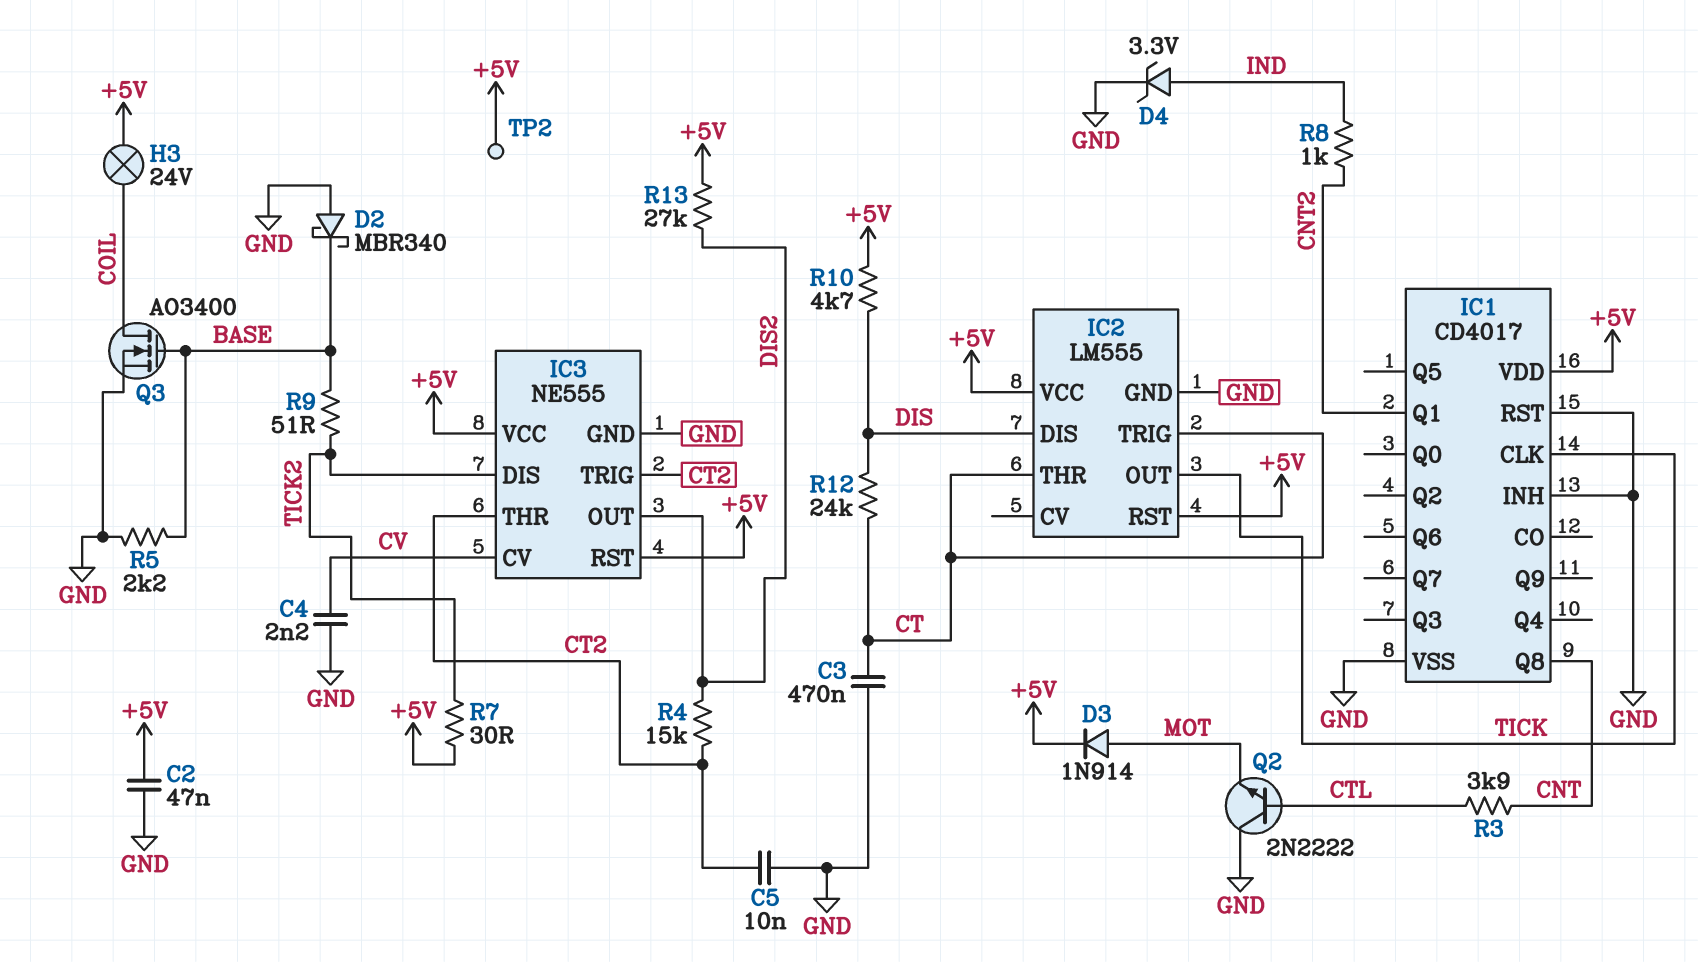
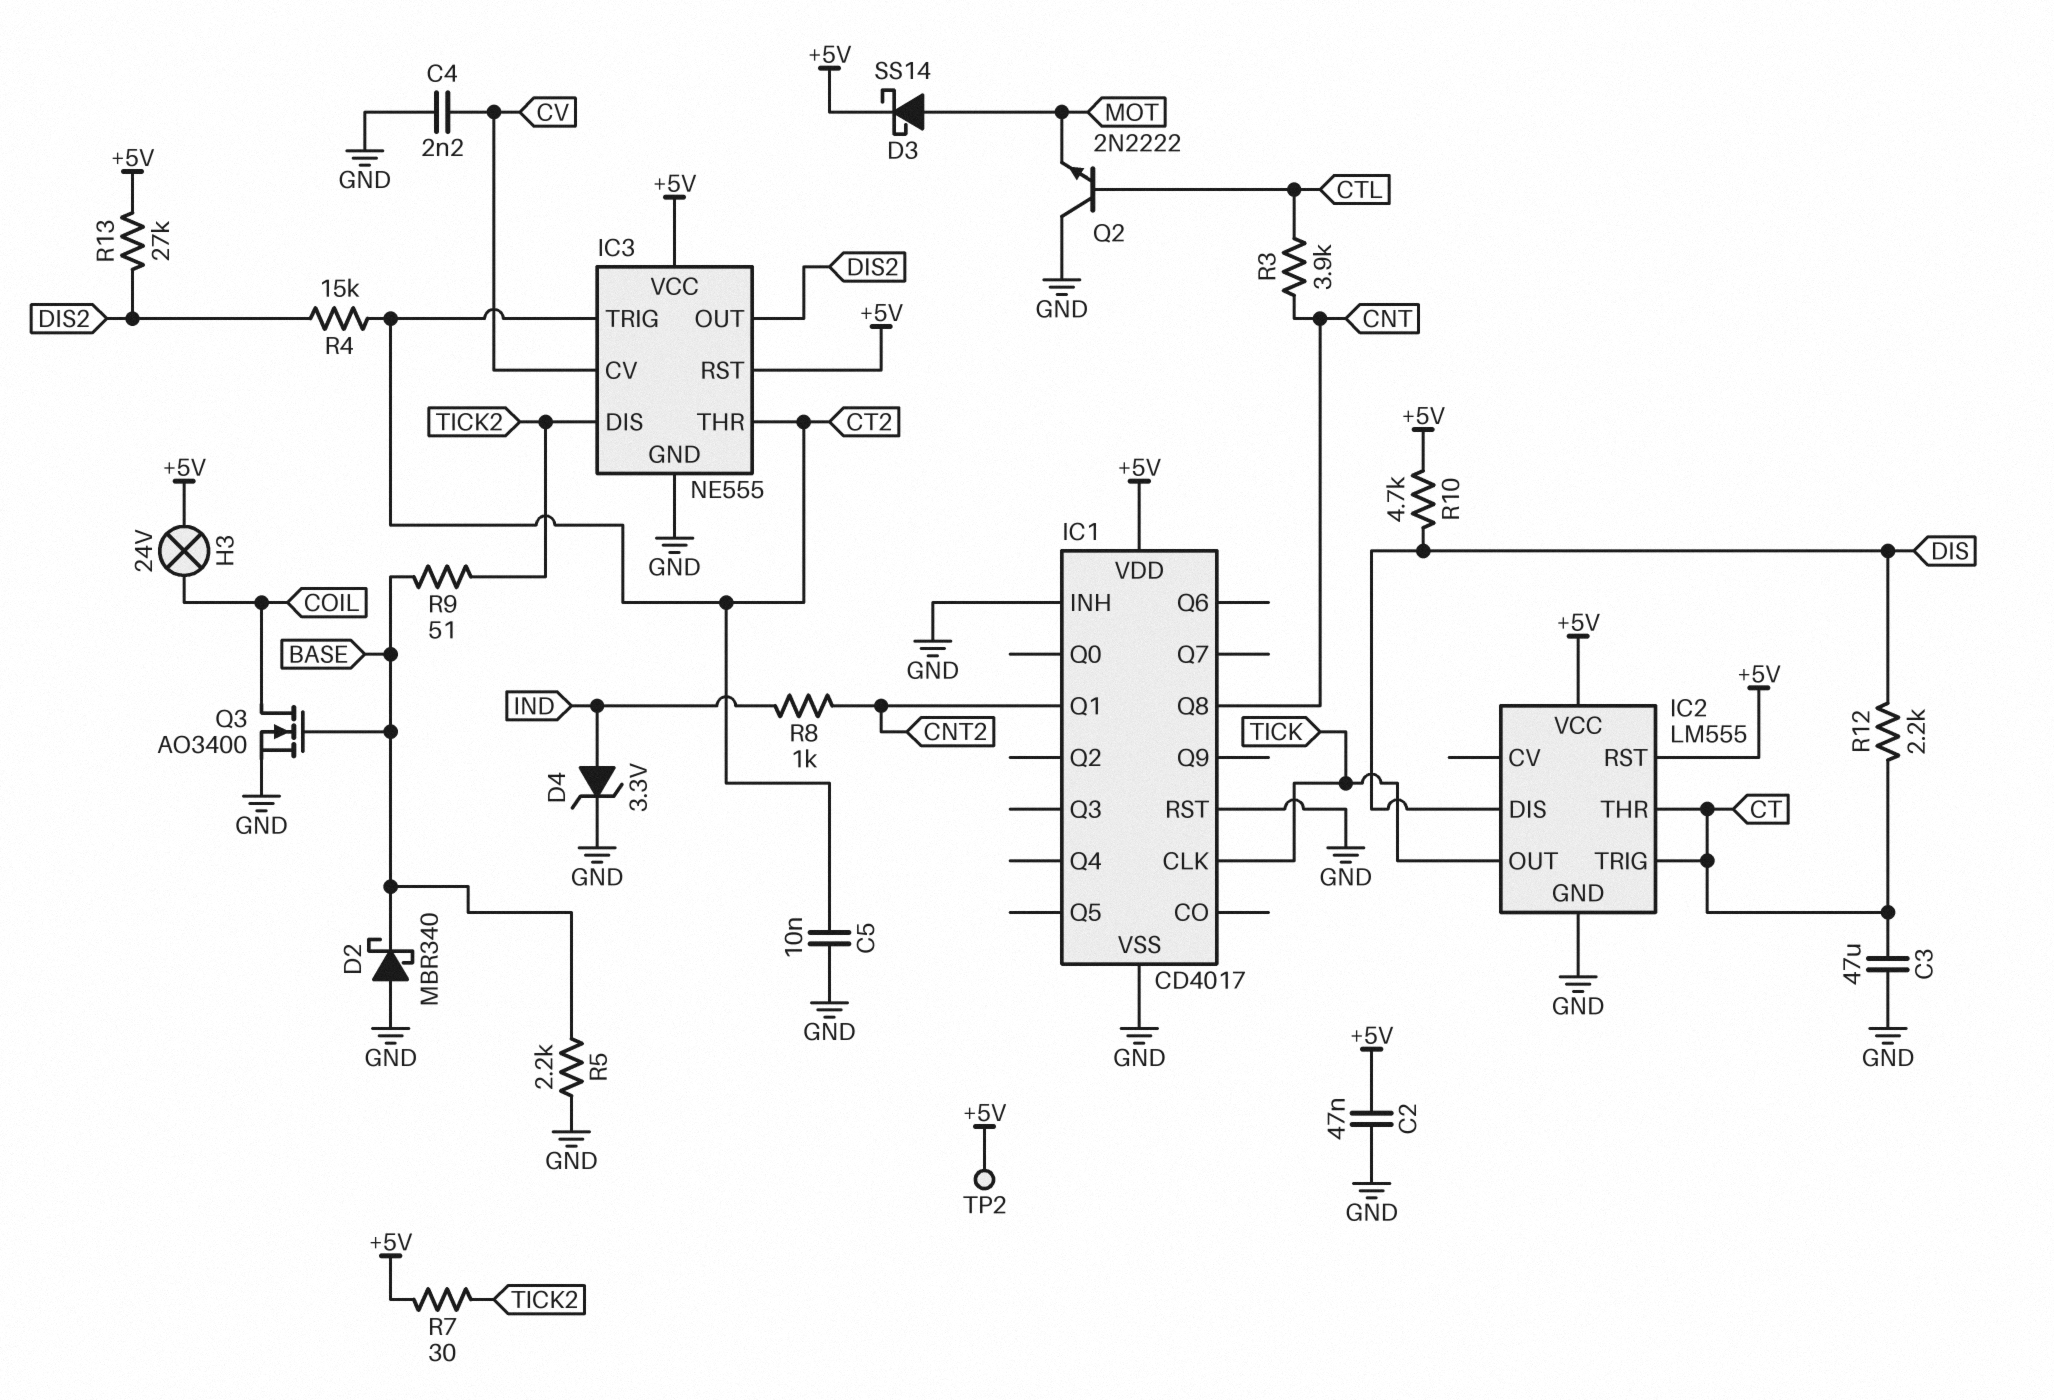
C3: 470nF (CT, GND) -> 47uF (CT, GND)
D3: diode 1N914 (A MOT, K +5V) -> schottky SS14 (A MOT, K +5V)
R12: 24k (CT, DIS) -> 2.2k (CT, DIS)

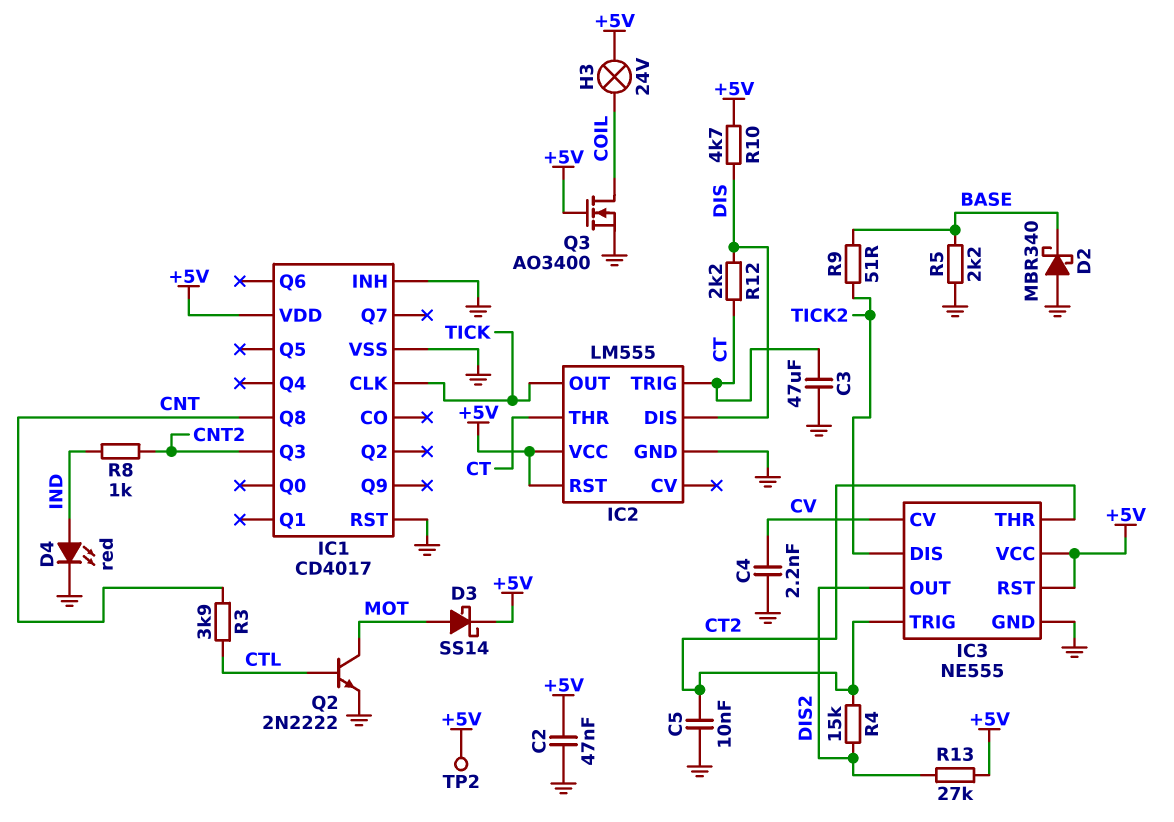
D4: zener 3.3V (A IND, K GND) -> LED red (A IND, K GND)
IC1 pin Q1: CNT2 -> none
IC1 pin Q3: none -> CNT2
Q2: NPN 2N2222 (B CTL, C GND, E MOT) -> NPN 2N2222 (B CTL, C MOT, E GND)
Q3: NMOS AO3400 (G BASE, D COIL, S GND) -> NMOS AO3400 (G +5V, D COIL, S GND)
R7: 30 (+5V, TICK2) -> none

